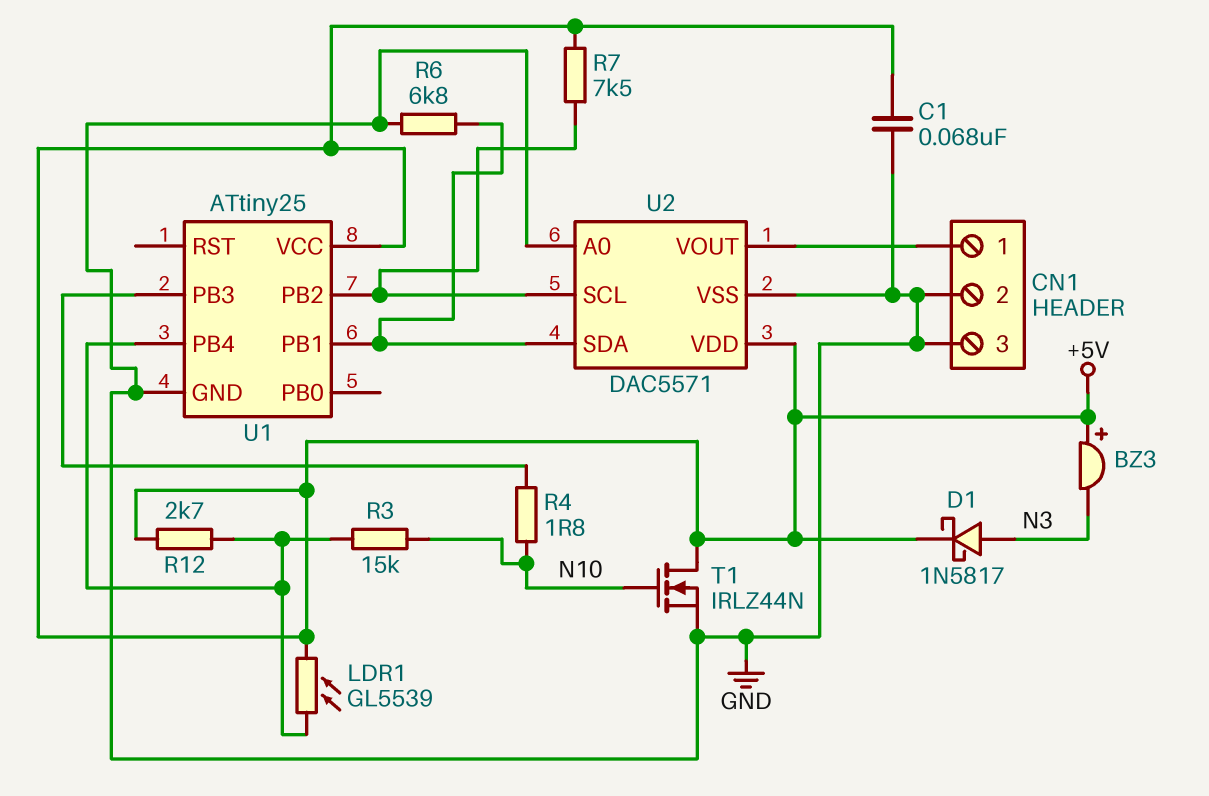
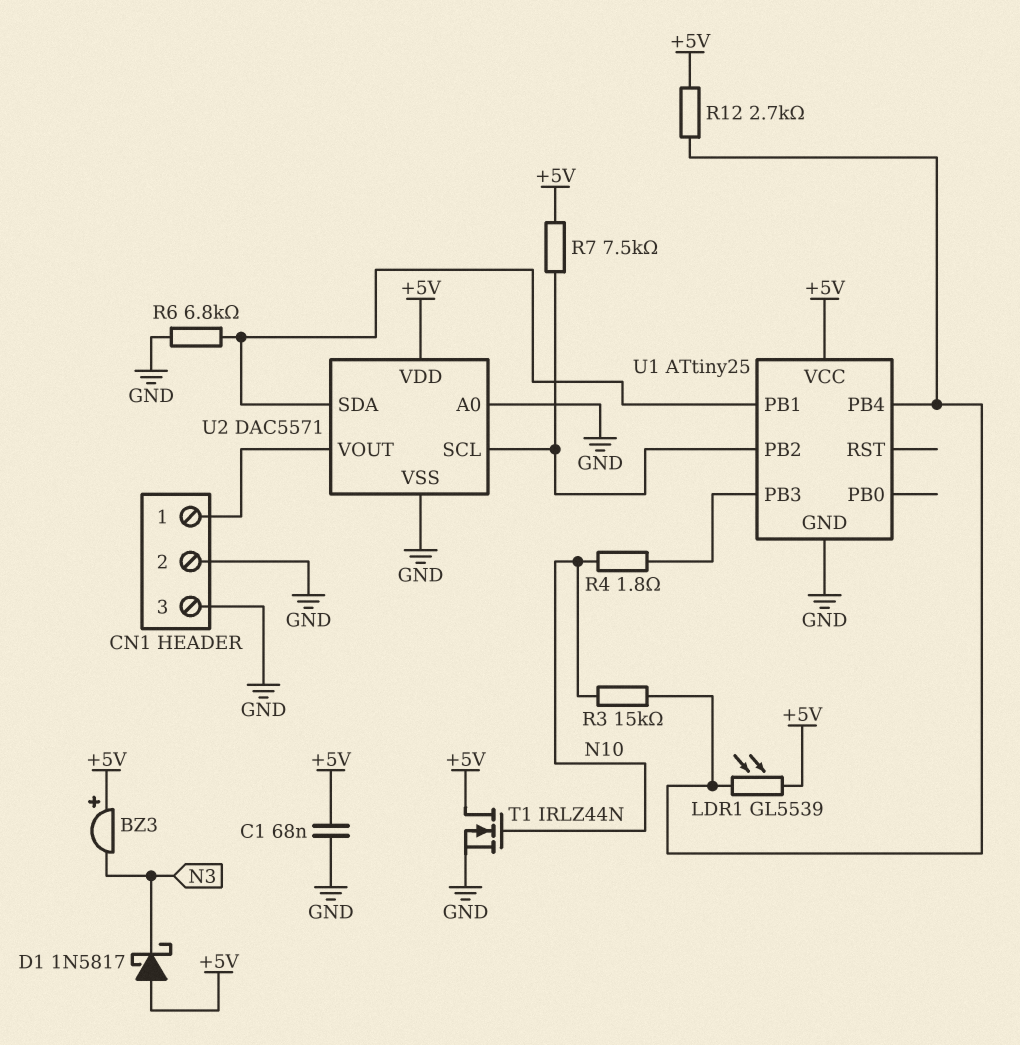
D1: schottky 1N5817 (A N3, K +5V) -> schottky 1N5817 (A +5V, K N3)

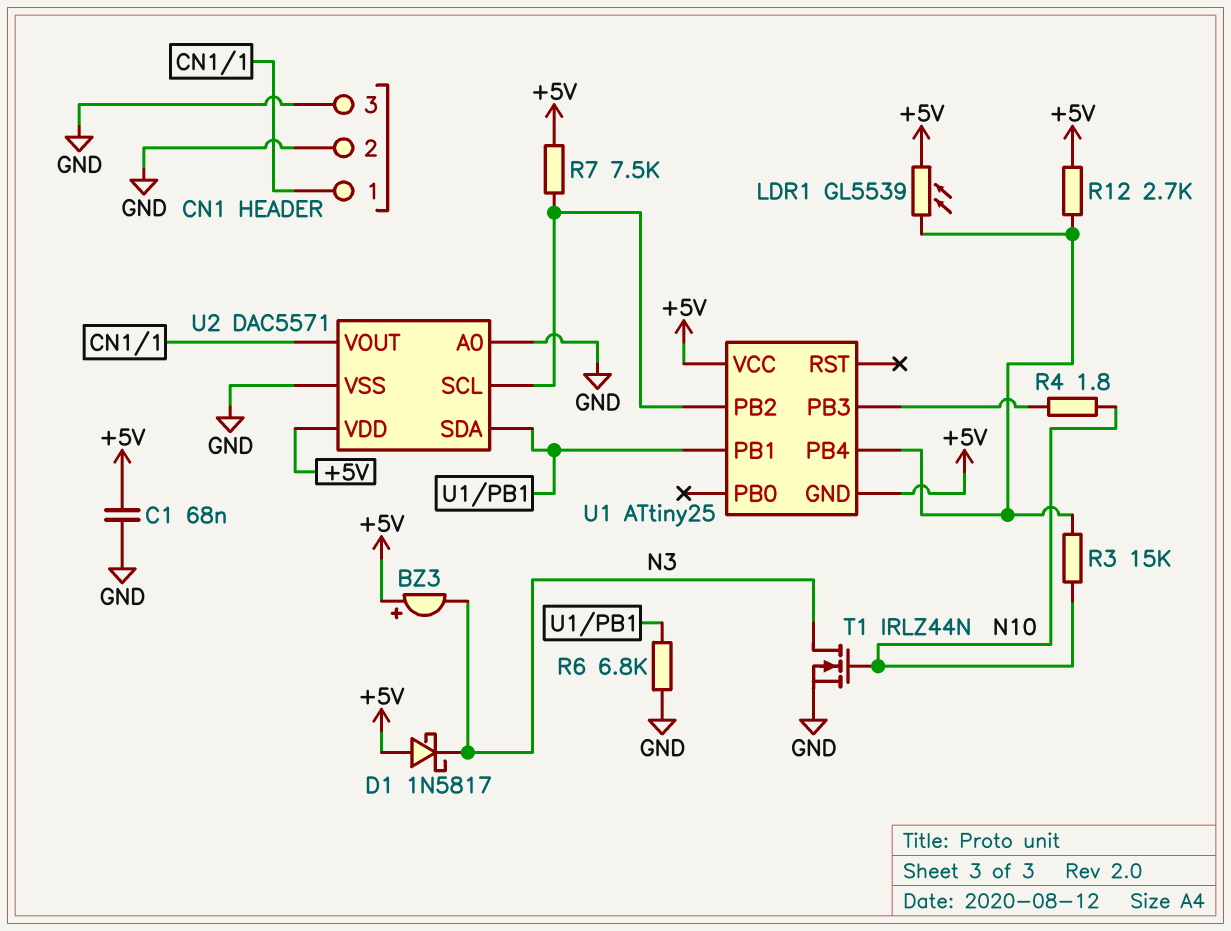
T1: NMOS IRLZ44N (G N10, D +5V, S GND) -> NMOS IRLZ44N (G N10, D N3, S GND)
U1 pin GND: GND -> +5V

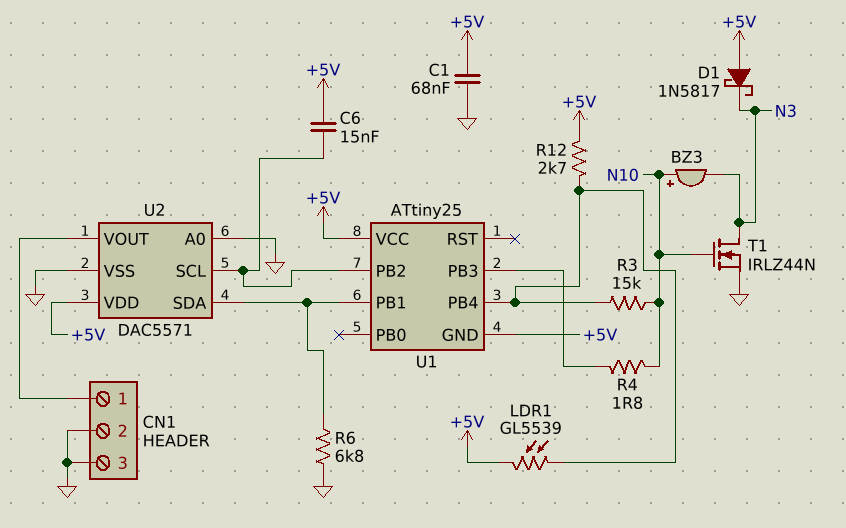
BZ3: buzzer (plus +5V, minus N3) -> buzzer (plus N10, minus N3)
C6: none -> 15nF (+5V, U1/PB2)
R7: 7.5k (+5V, U1/PB2) -> none

